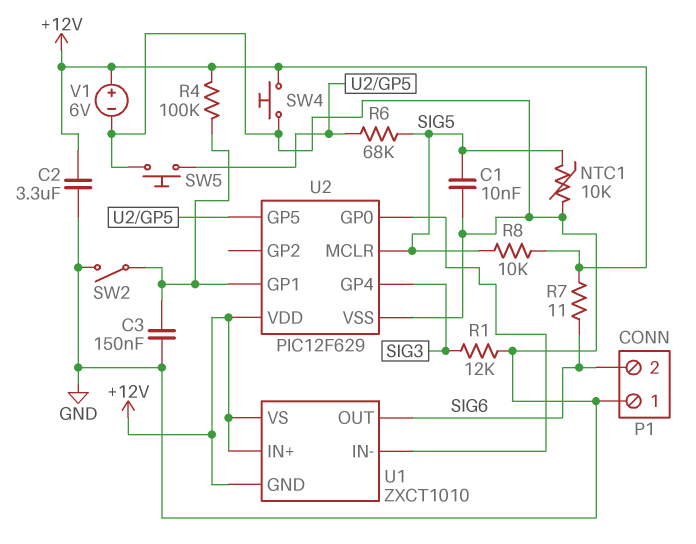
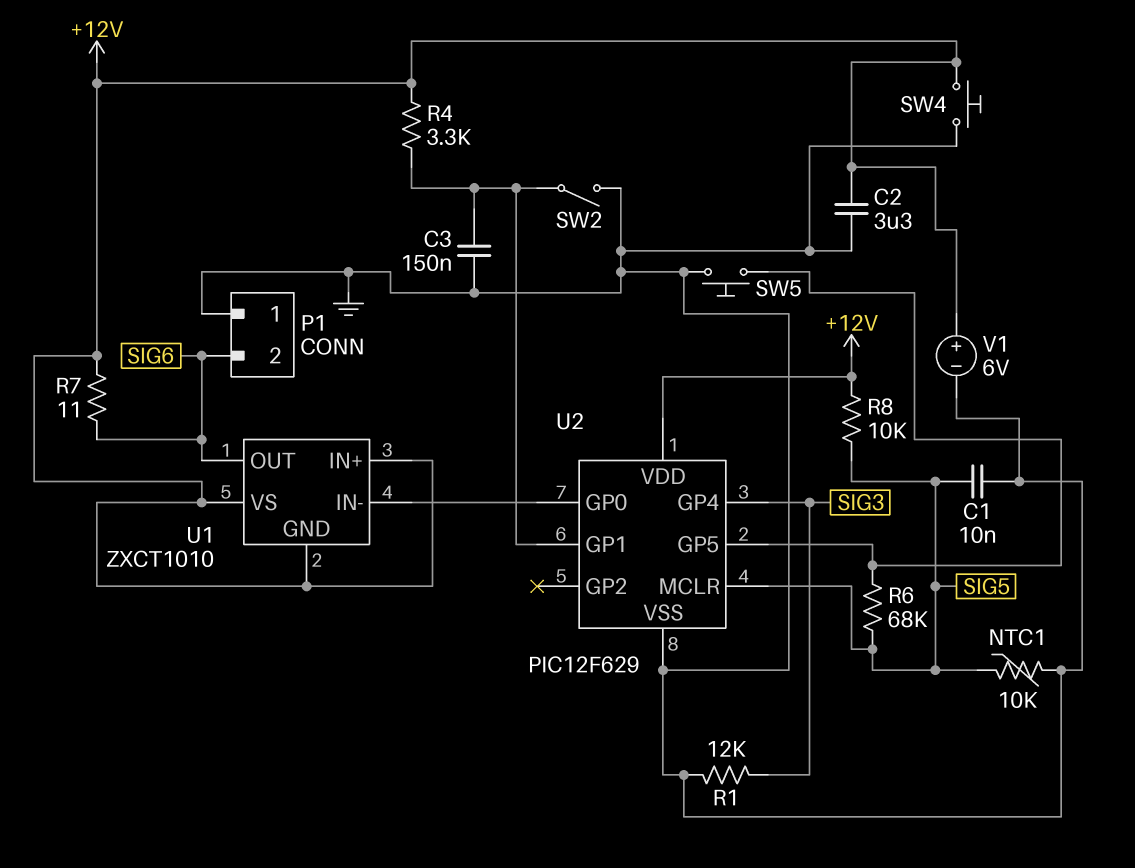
R4: 100k (+12V, U2/GP1) -> 3.3k (+12V, U2/GP1)

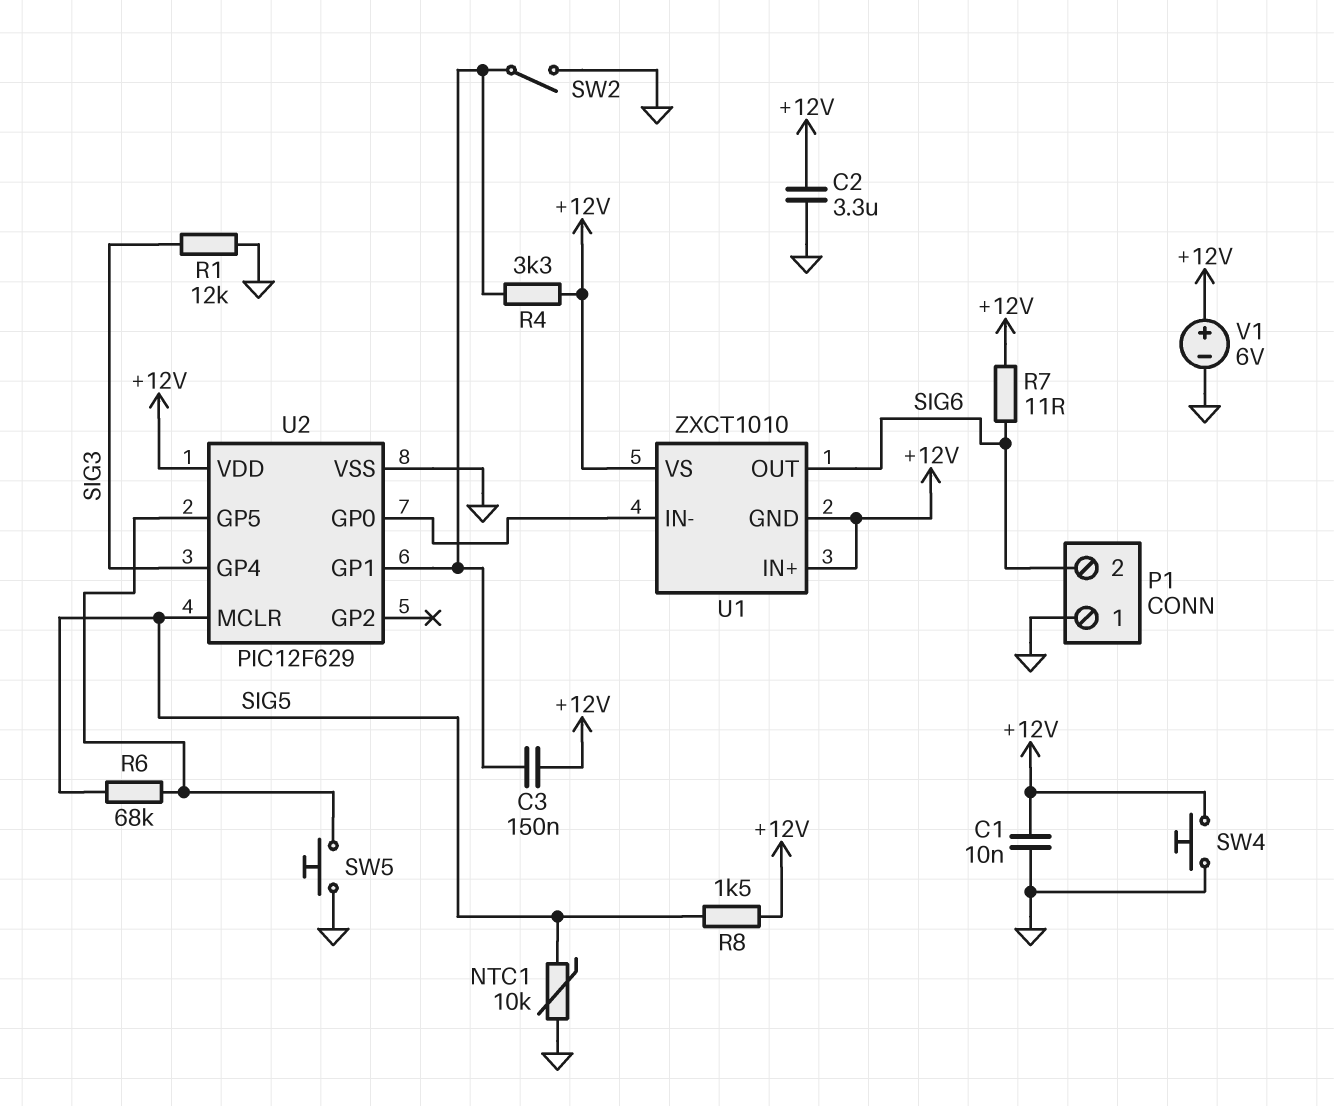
C1: 10nF (GND, SIG5) -> 10nF (+12V, GND)
C3: 150nF (GND, U2/GP1) -> 150nF (+12V, U2/GP1)
R8: 10k (+12V, SIG5) -> 1.5k (+12V, SIG5)

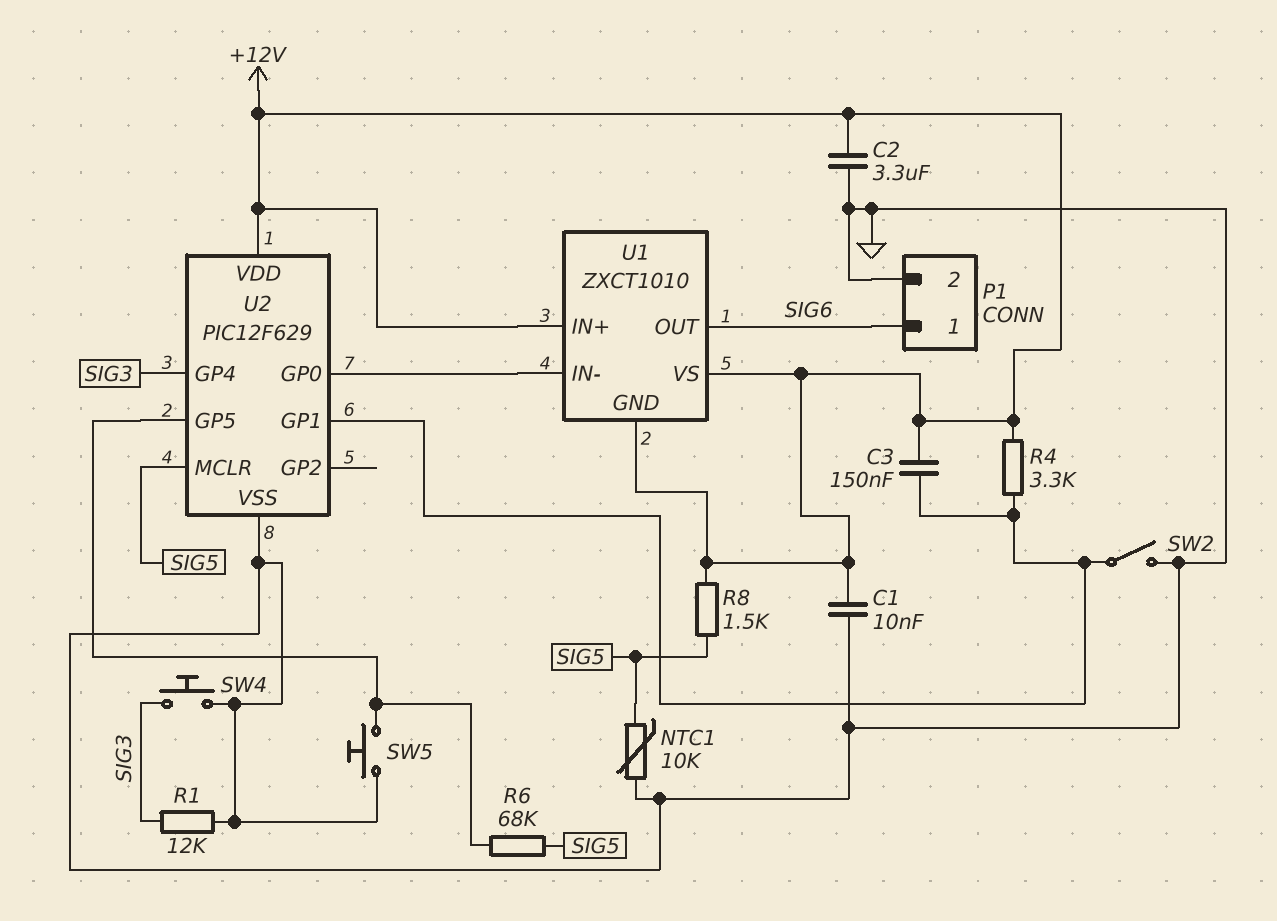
P1 pin 1: GND -> SIG6
P1 pin 2: SIG6 -> GND
R7: 11 (+12V, SIG6) -> none
SW4: button (+12V, GND) -> button (GND, SIG3)
V1: 6V (plus +12V, minus GND) -> none

